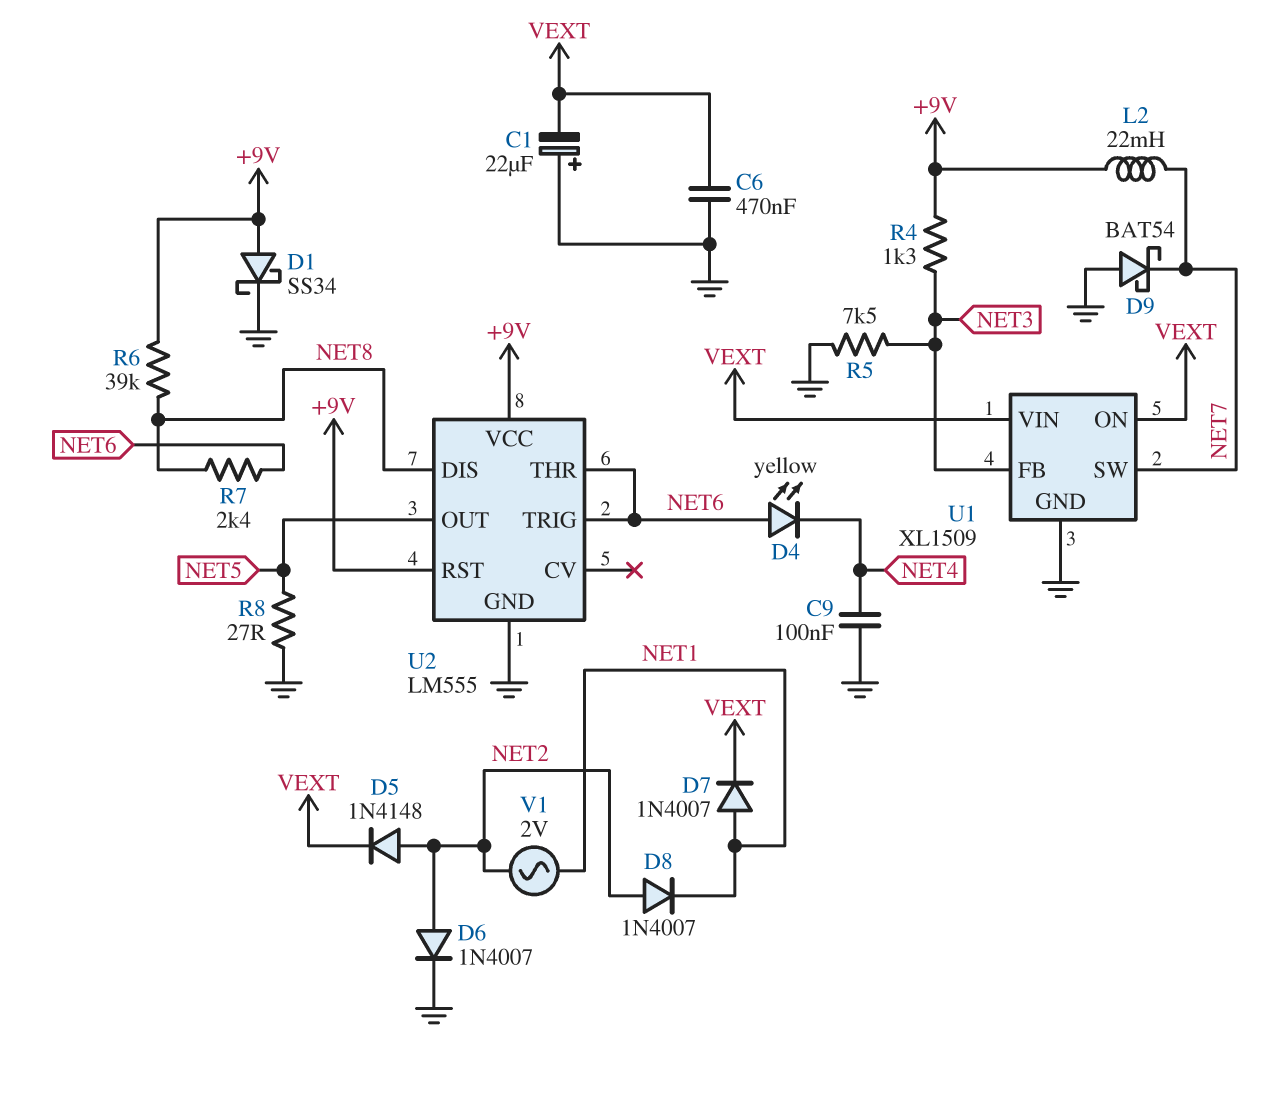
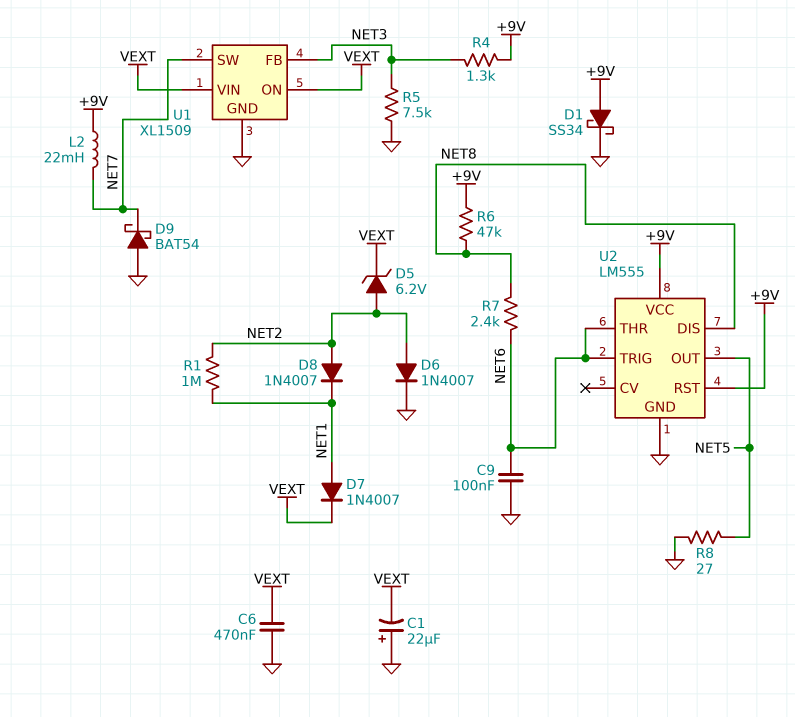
C9: 100nF (GND, NET4) -> 100nF (GND, NET6)
D4: LED yellow (A NET6, K NET4) -> none
D5: diode 1N4148 (A NET2, K VEXT) -> zener 6.2V (A NET2, K VEXT)
R1: none -> 1M (NET1, NET2)
R6: 39k (+9V, NET8) -> 47k (+9V, NET8)
V1: AC 2V (NET1, NET2) -> none

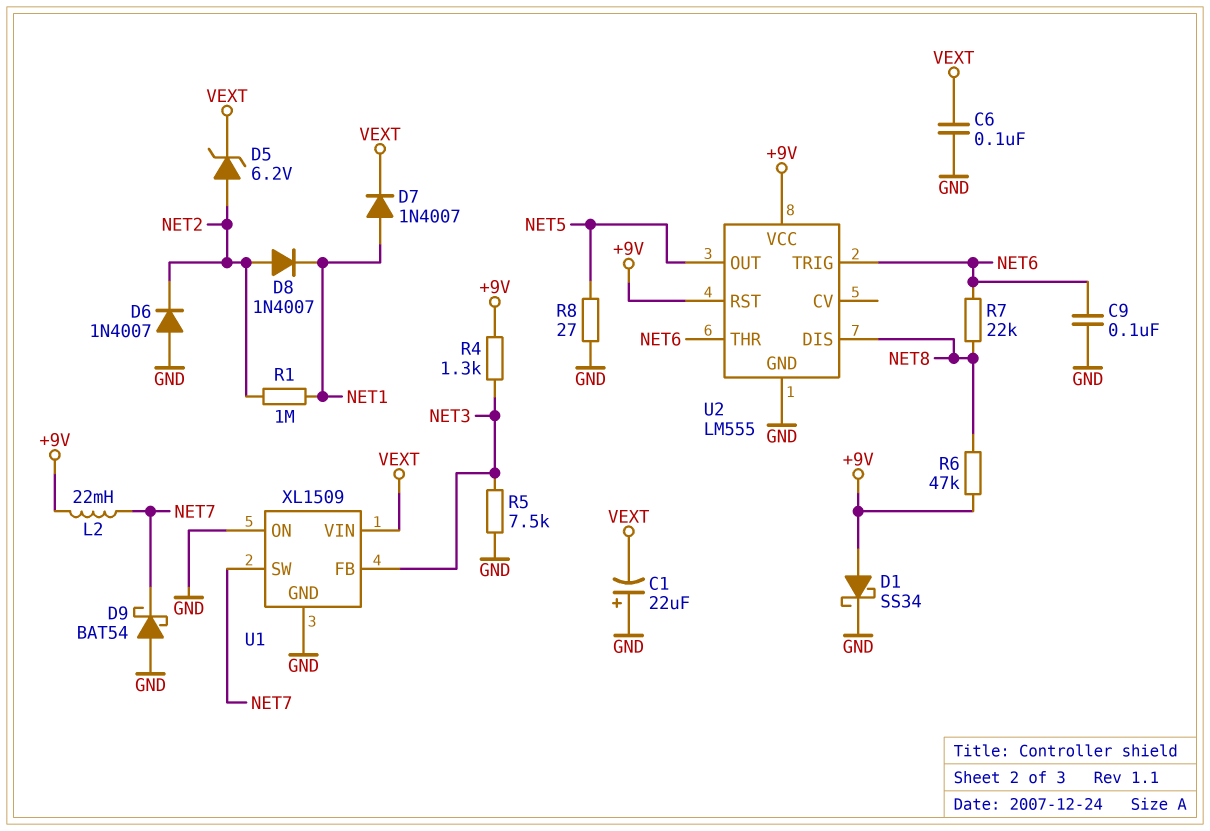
C6: 470nF (GND, VEXT) -> 100nF (GND, VEXT)
D6: diode 1N4007 (A NET2, K GND) -> diode 1N4007 (A GND, K NET2)
R7: 2.4k (NET6, NET8) -> 22k (NET6, NET8)
U1 pin ON: VEXT -> GND

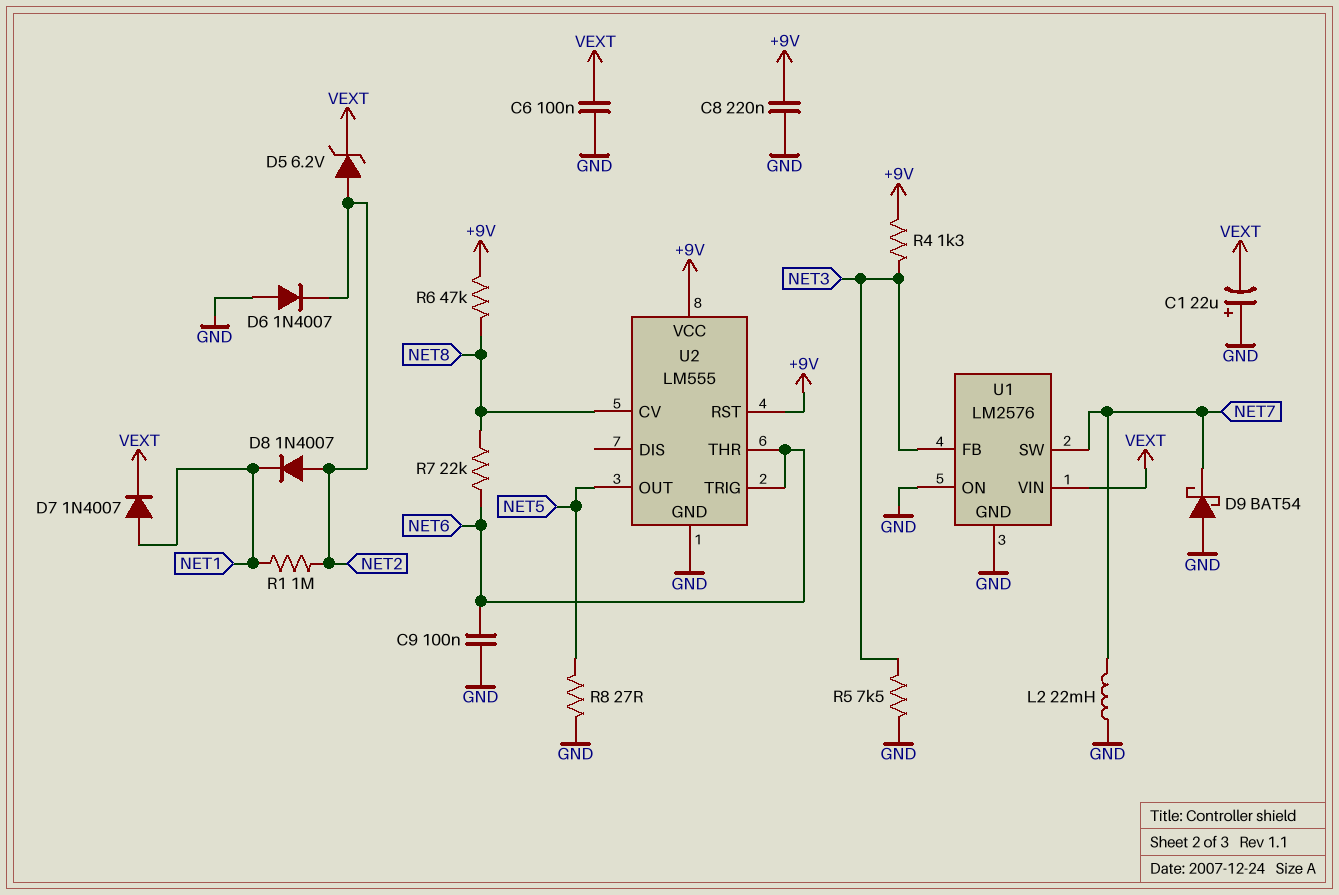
C8: none -> 220nF (+9V, GND)
D1: schottky SS34 (A +9V, K GND) -> none
L2: 22mH (+9V, NET7) -> 22mH (GND, NET7)
U1: XL1509 -> LM2576
U2 pin CV: none -> NET8
U2 pin DIS: NET8 -> none

